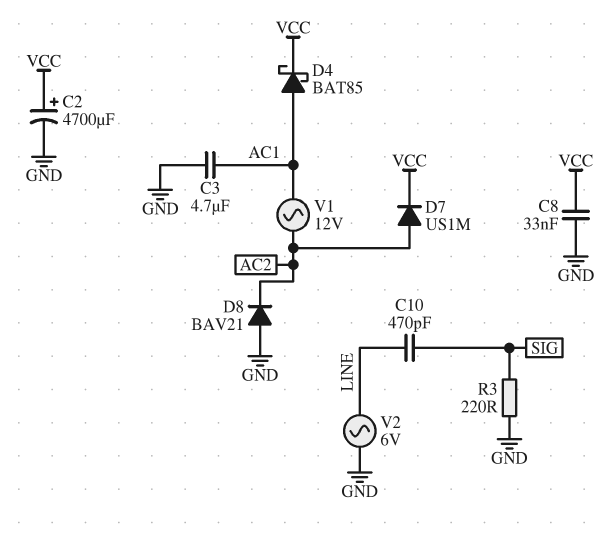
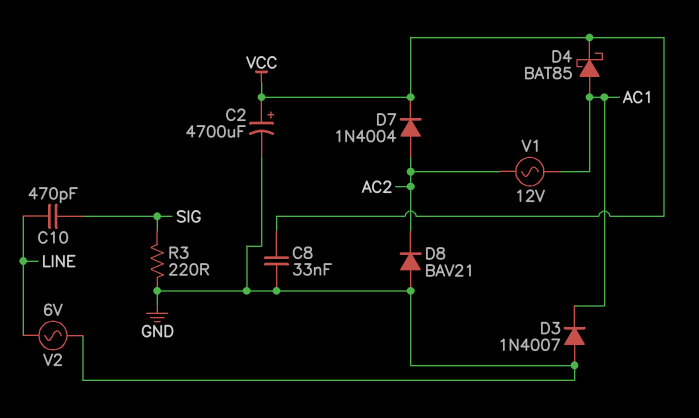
C3: 4.7uF (AC1, GND) -> none
D3: none -> diode 1N4007 (A GND, K AC1)
D7: diode US1M (A AC2, K VCC) -> diode 1N4004 (A AC2, K VCC)

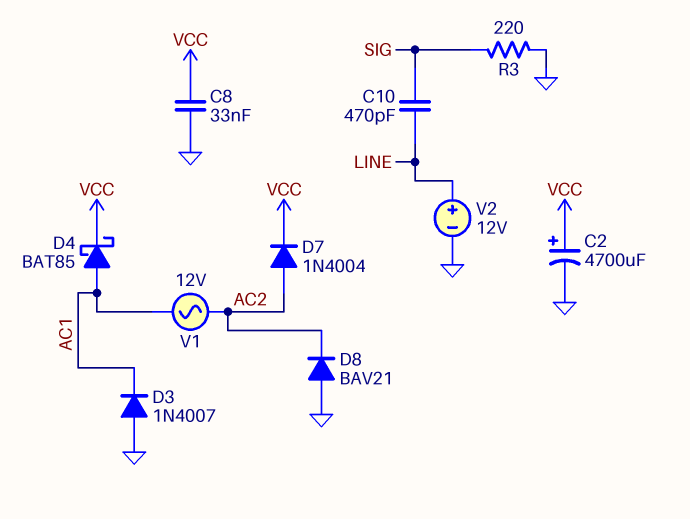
V2: AC 6V (GND, LINE) -> 12V (plus LINE, minus GND)

